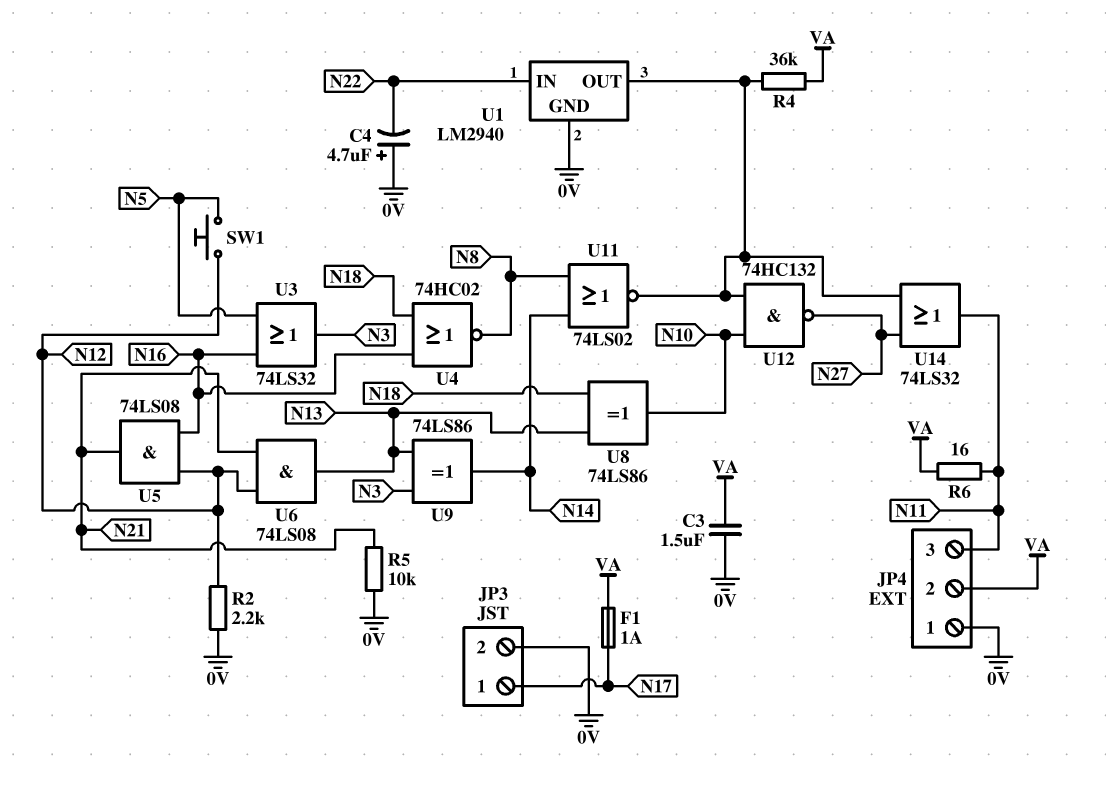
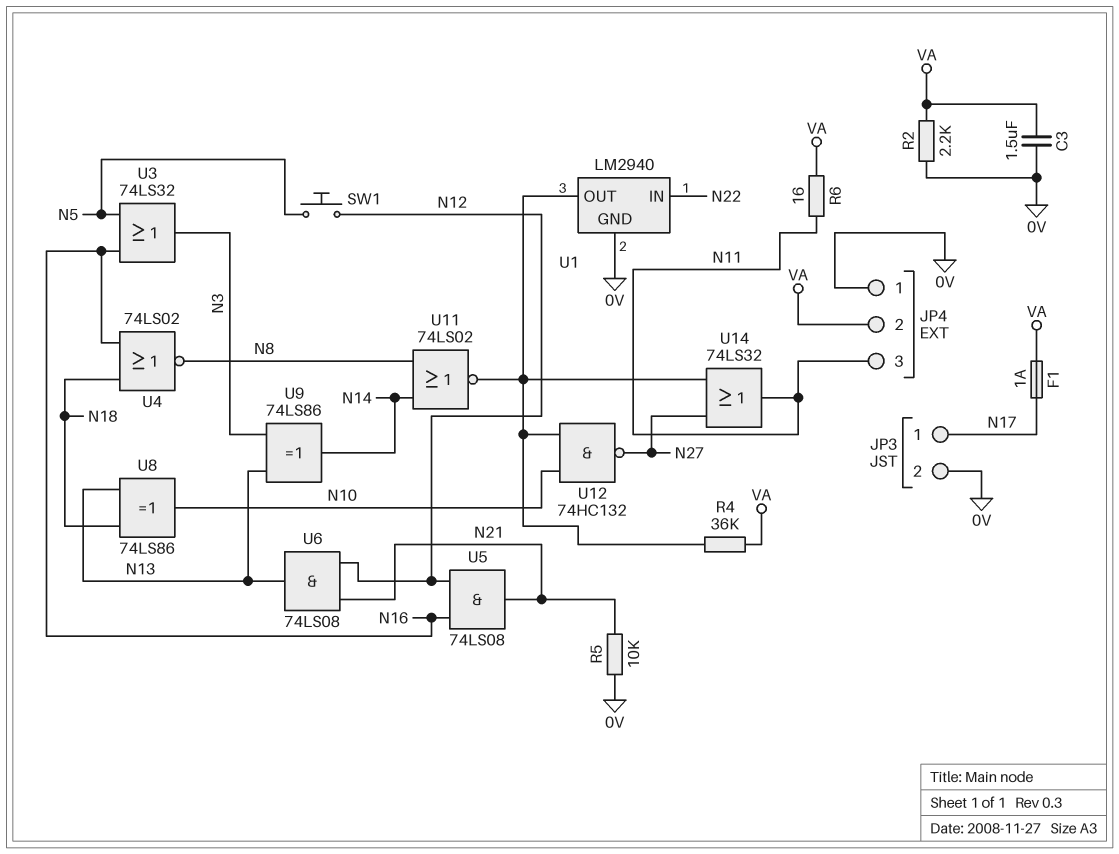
C4: 4.7uF (plus 0V, minus N22) -> none
R2: 2.2k (0V, N12) -> 2.2k (0V, VA)
U4: NOR 74HC02 (in N16, in N18, out N8) -> NOR 74LS02 (in N16, in N18, out N8)

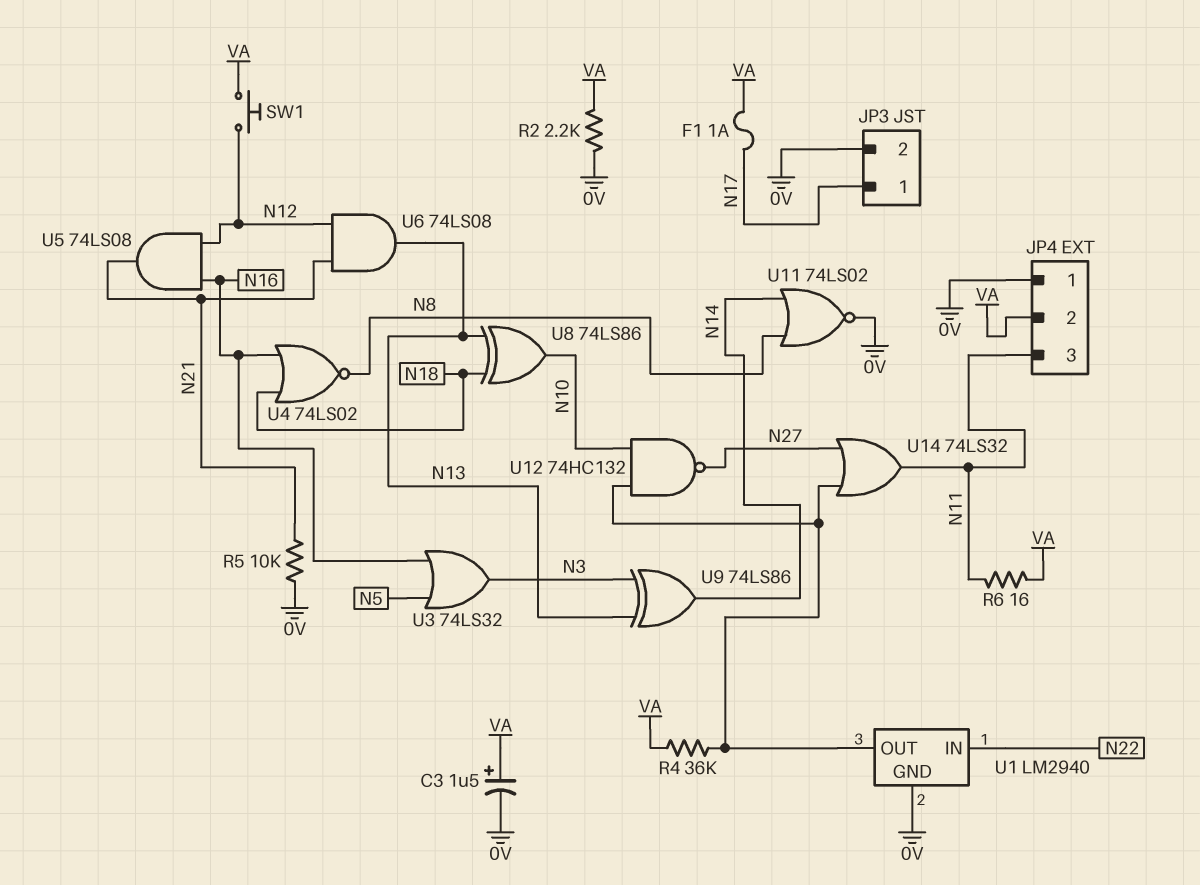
C3: 1.5uF (0V, VA) -> 1.5uF (plus VA, minus 0V)
SW1: button (N5, N12) -> button (N12, VA)
U11: NOR 74LS02 (in N8, in N14, out U1/OUT) -> NOR 74LS02 (in N8, in N14, out 0V)

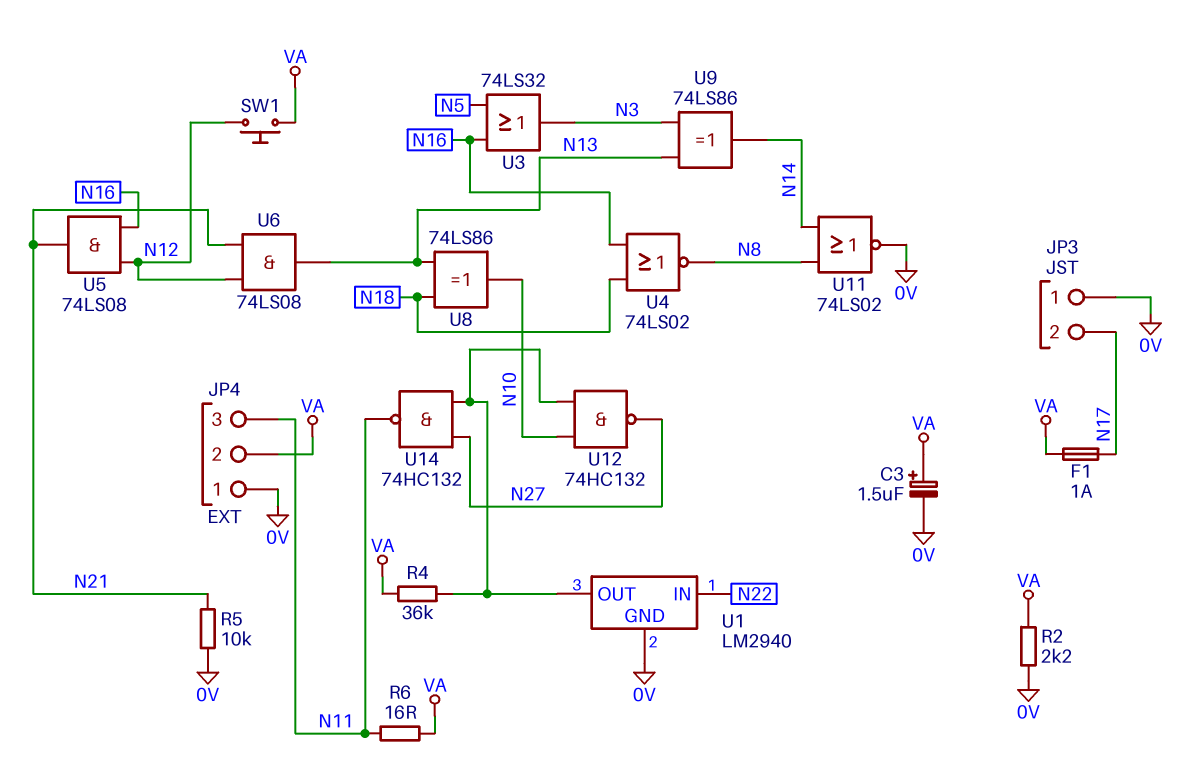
JP3 pin 1: N17 -> 0V
JP3 pin 2: 0V -> N17
U14: OR 74LS32 (in N27, in U1/OUT, out N11) -> NAND 74HC132 (in N27, in U1/OUT, out N11)

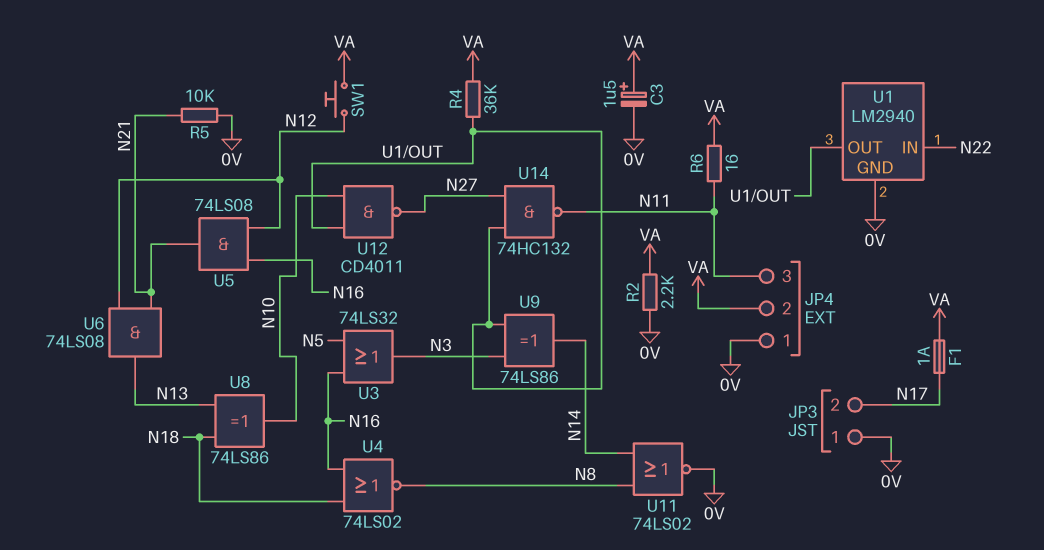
U9: XOR 74LS86 (in N3, in N13, out N14) -> XOR 74LS86 (in N3, in U1/OUT, out N14)
U12: NAND 74HC132 (in N10, in U1/OUT, out N27) -> NAND CD4011 (in N10, in U1/OUT, out N27)

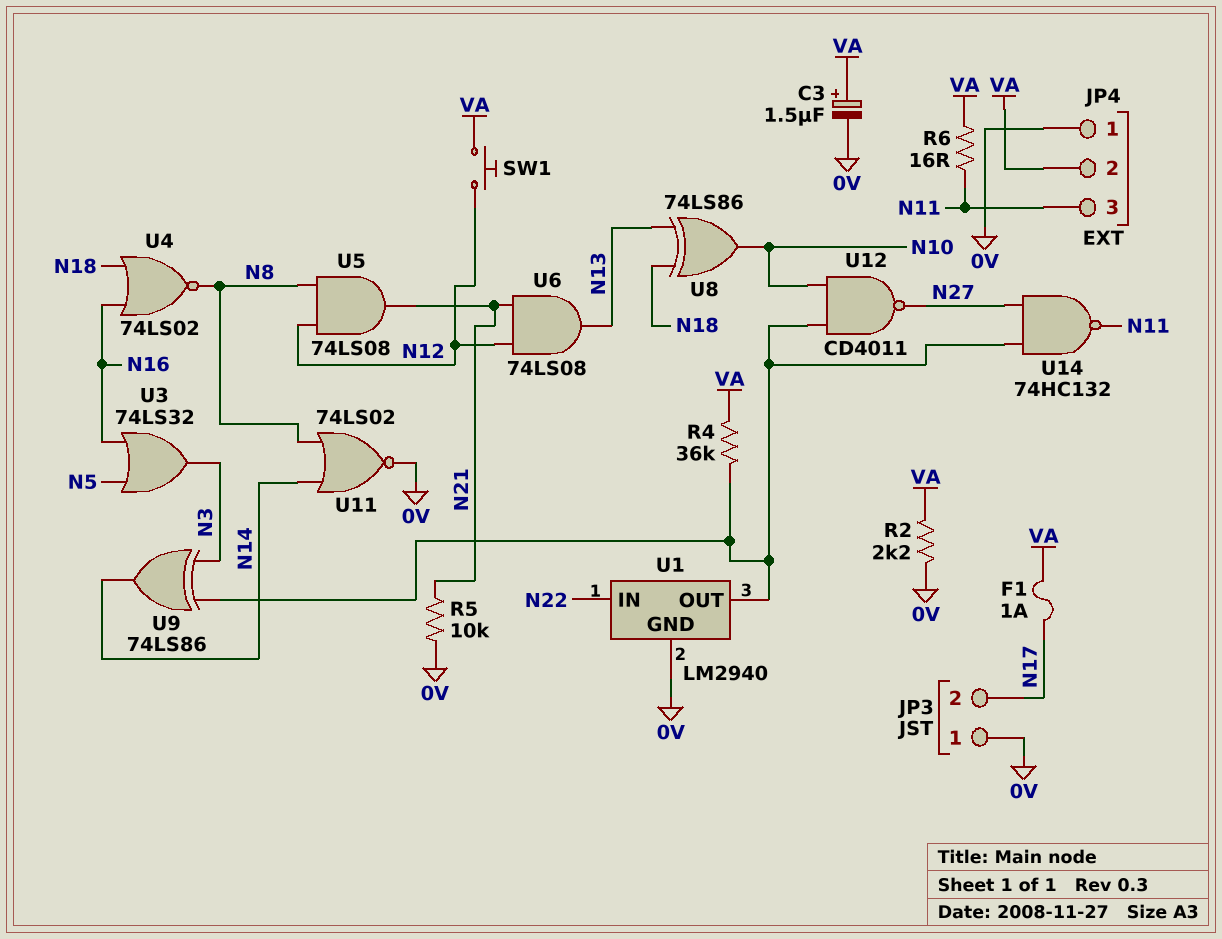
U5: AND 74LS08 (in N12, in N16, out N21) -> AND 74LS08 (in N8, in N12, out N21)

